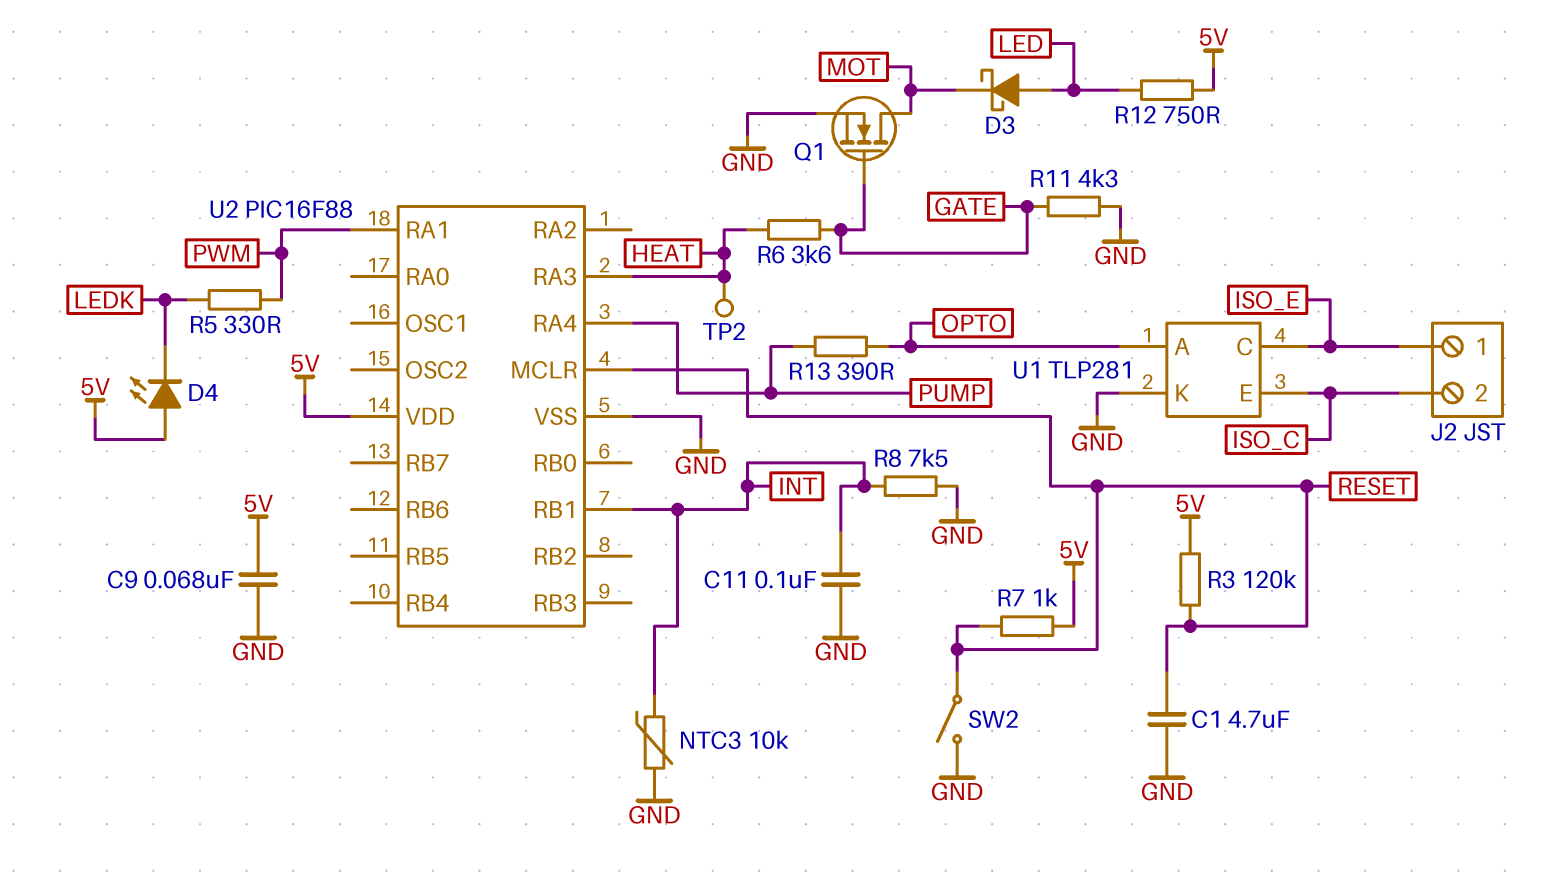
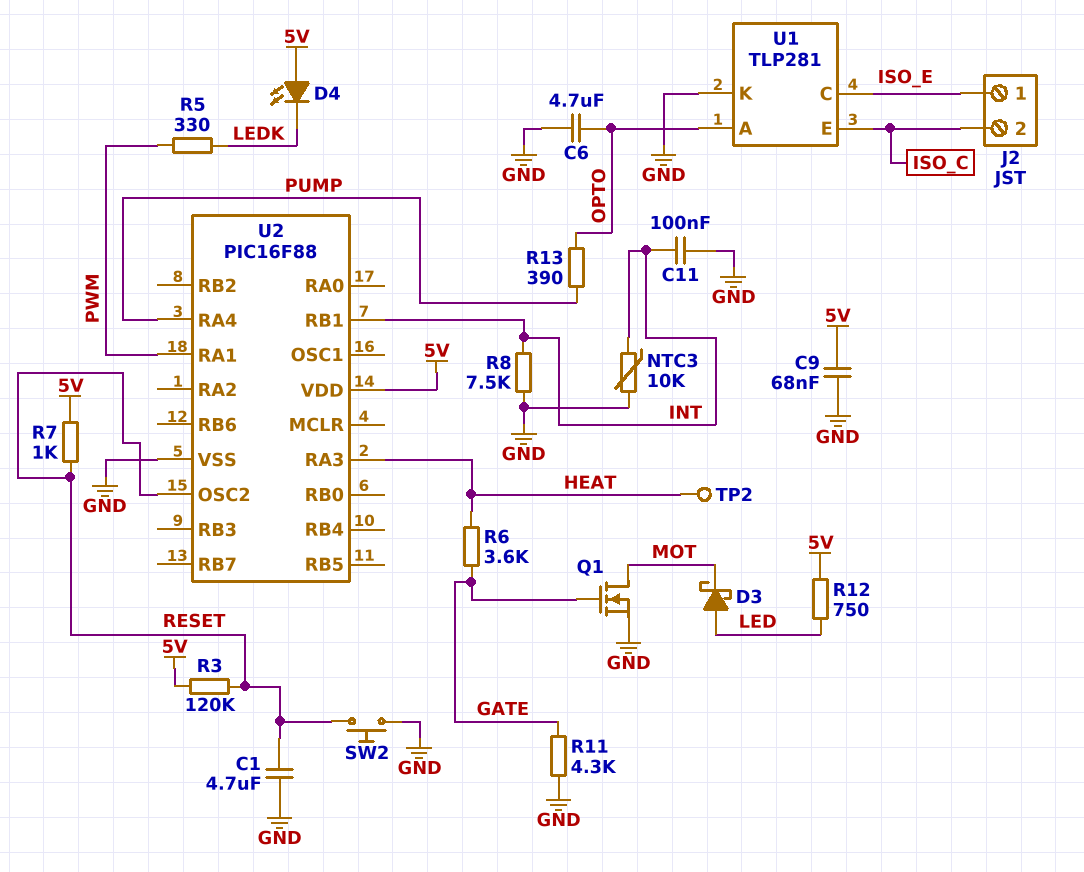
C6: none -> 4.7uF (GND, OPTO)
SW2: switch (GND, RESET) -> button (GND, RESET)
U2 pin MCLR: RESET -> none
U2 pin OSC2: none -> RESET

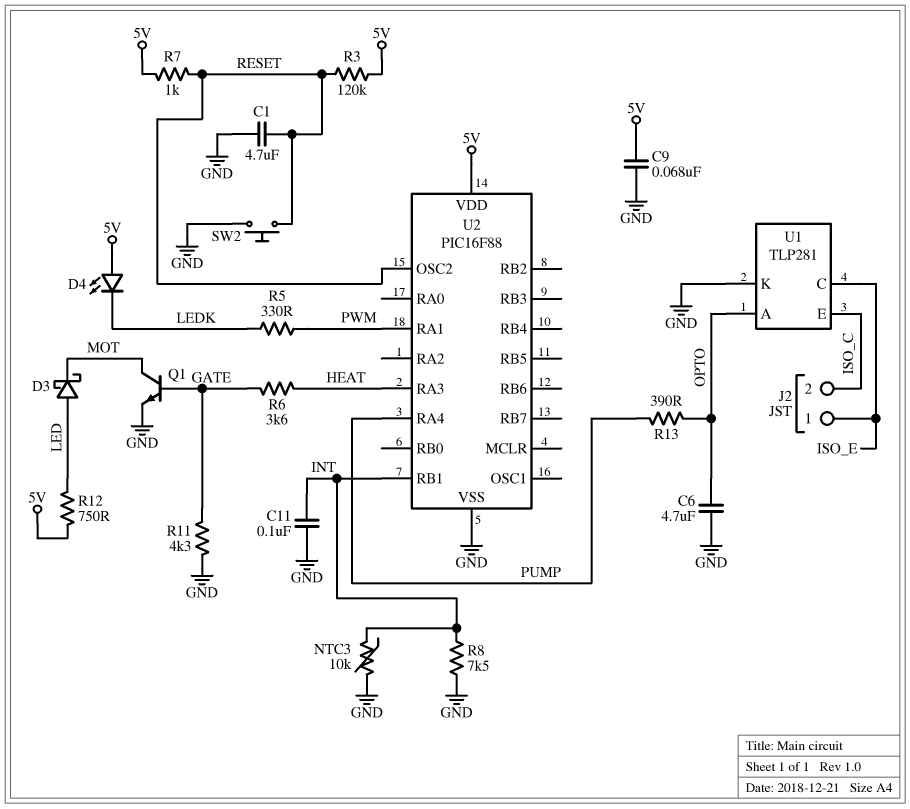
Q1: NMOS (G GATE, D MOT, S GND) -> NPN (B GATE, C MOT, E GND)
TP2: test point (HEAT) -> none

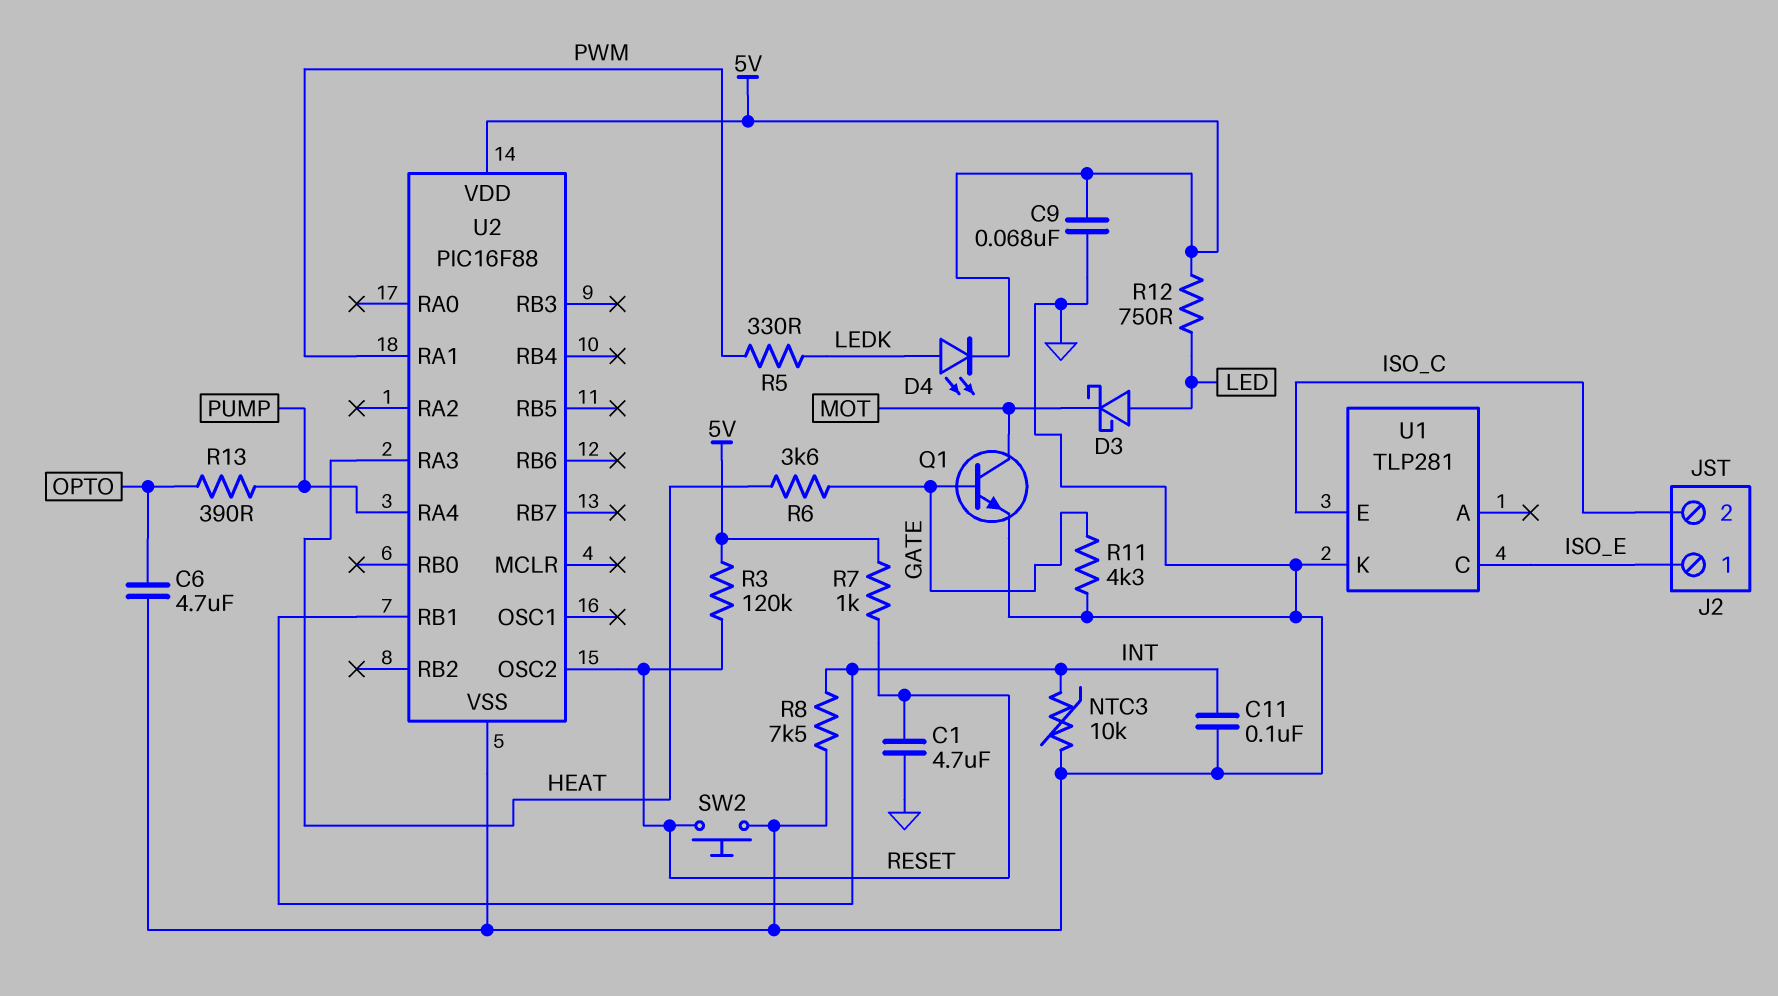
D4: LED (A 5V, K LEDK) -> LED (A LEDK, K 5V)
U1 pin A: OPTO -> none

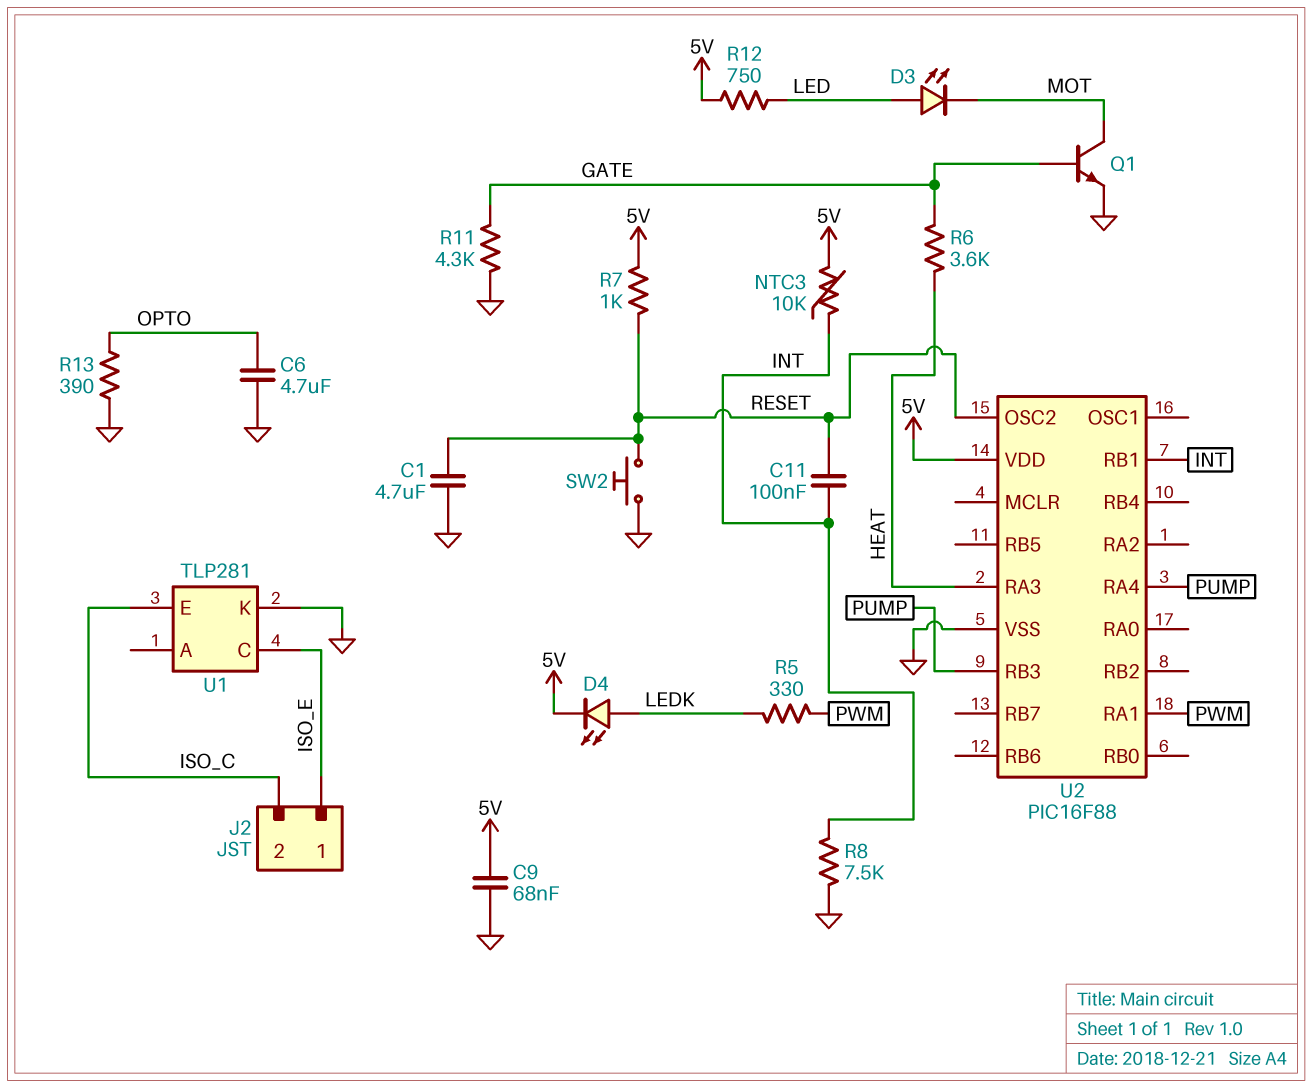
C11: 100nF (GND, INT) -> 100nF (INT, RESET)
D3: schottky (A LED, K MOT) -> LED (A LED, K MOT)
NTC3: 10k (GND, INT) -> 10k (5V, INT)
R3: 120k (5V, RESET) -> none
R13: 390 (OPTO, PUMP) -> 390 (GND, OPTO)
U2 pin RB3: none -> PUMP

